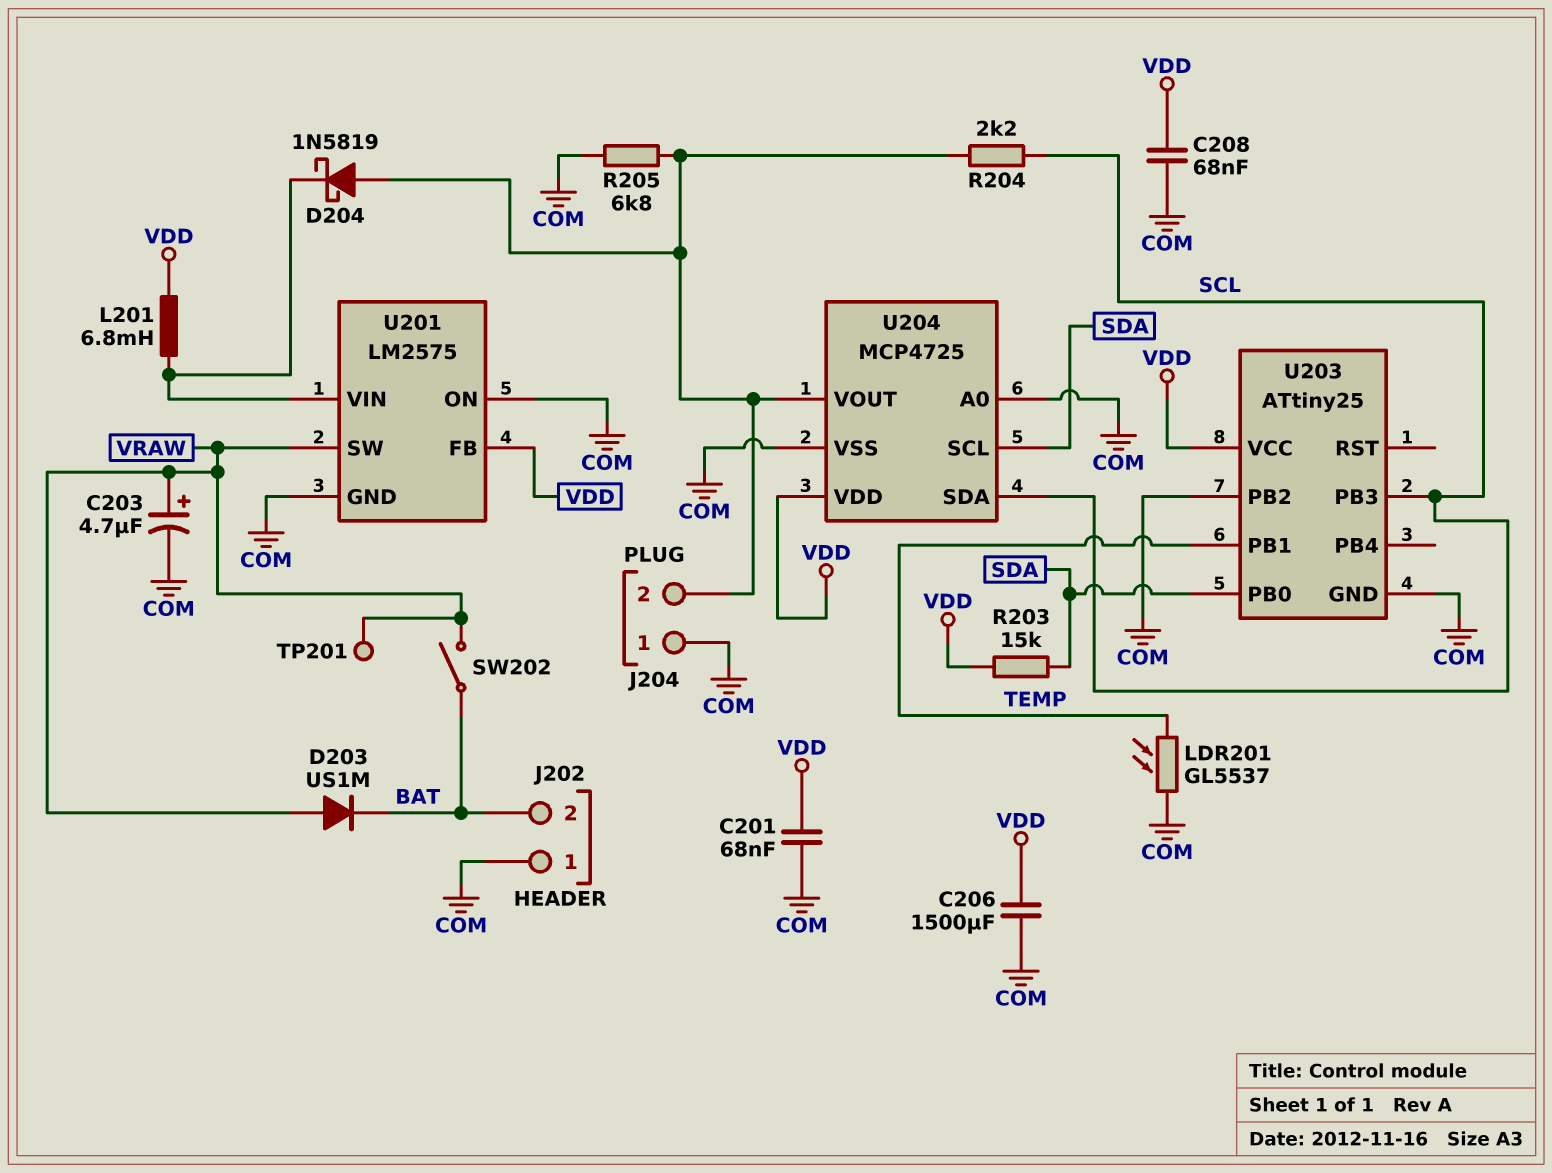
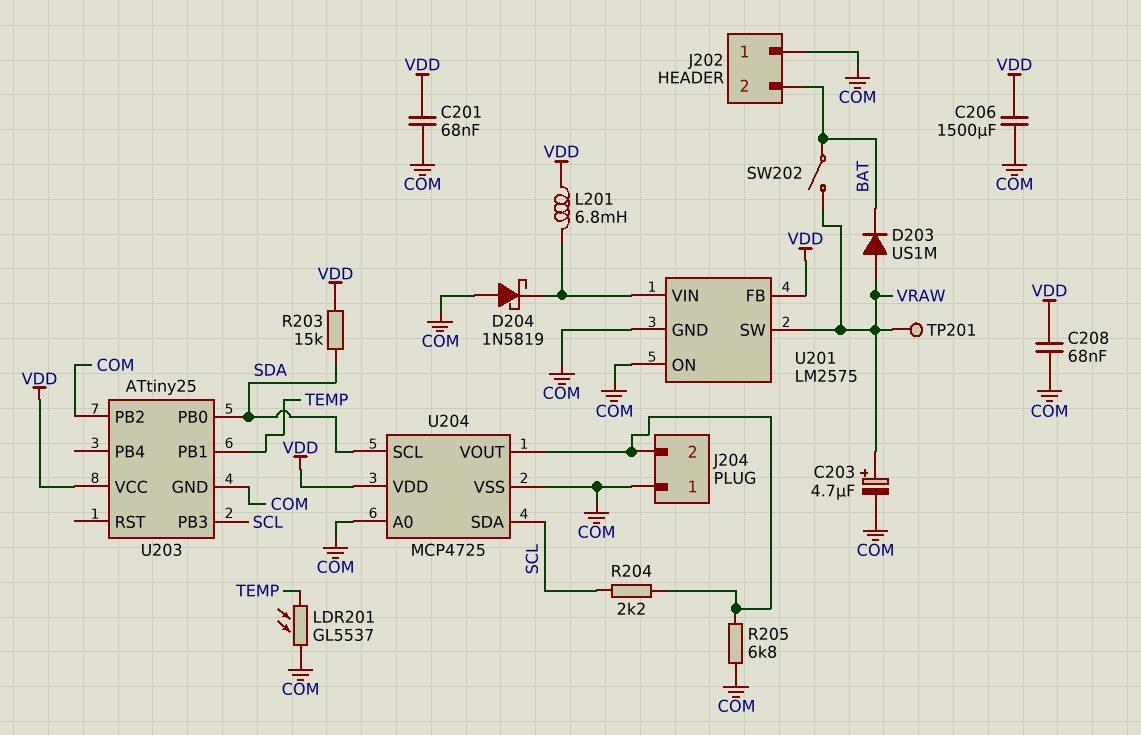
D204: schottky 1N5819 (A J204/2, K U201/VIN) -> schottky 1N5819 (A COM, K U201/VIN)

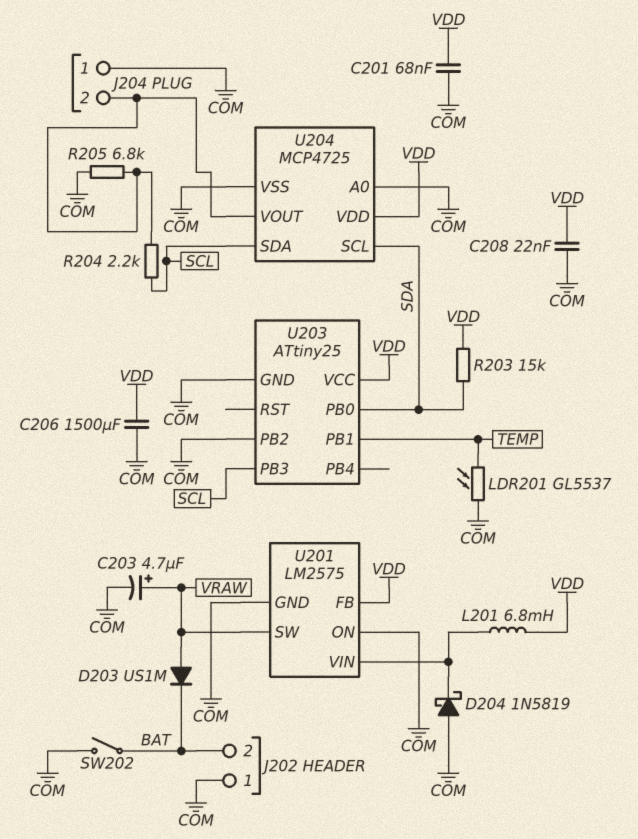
C208: 68nF (COM, VDD) -> 22nF (COM, VDD)
SW202: switch (BAT, VRAW) -> switch (BAT, COM)
TP201: test point (VRAW) -> none

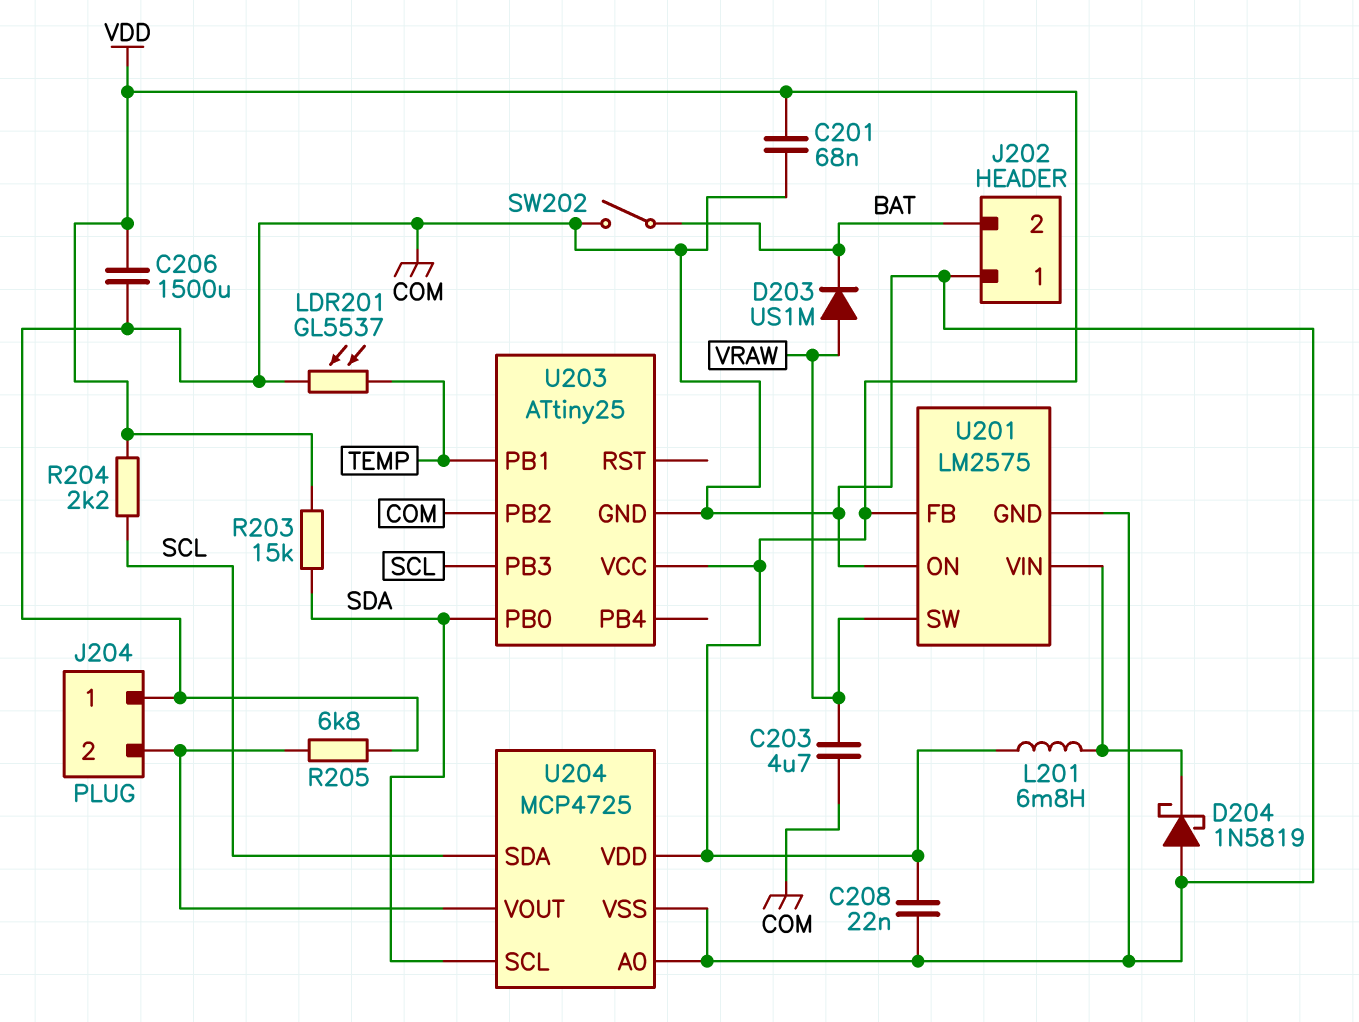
C203: 4.7uF (plus VRAW, minus COM) -> 4.7uF (COM, VRAW)
R204: 2.2k (J204/2, SCL) -> 2.2k (SCL, VDD)

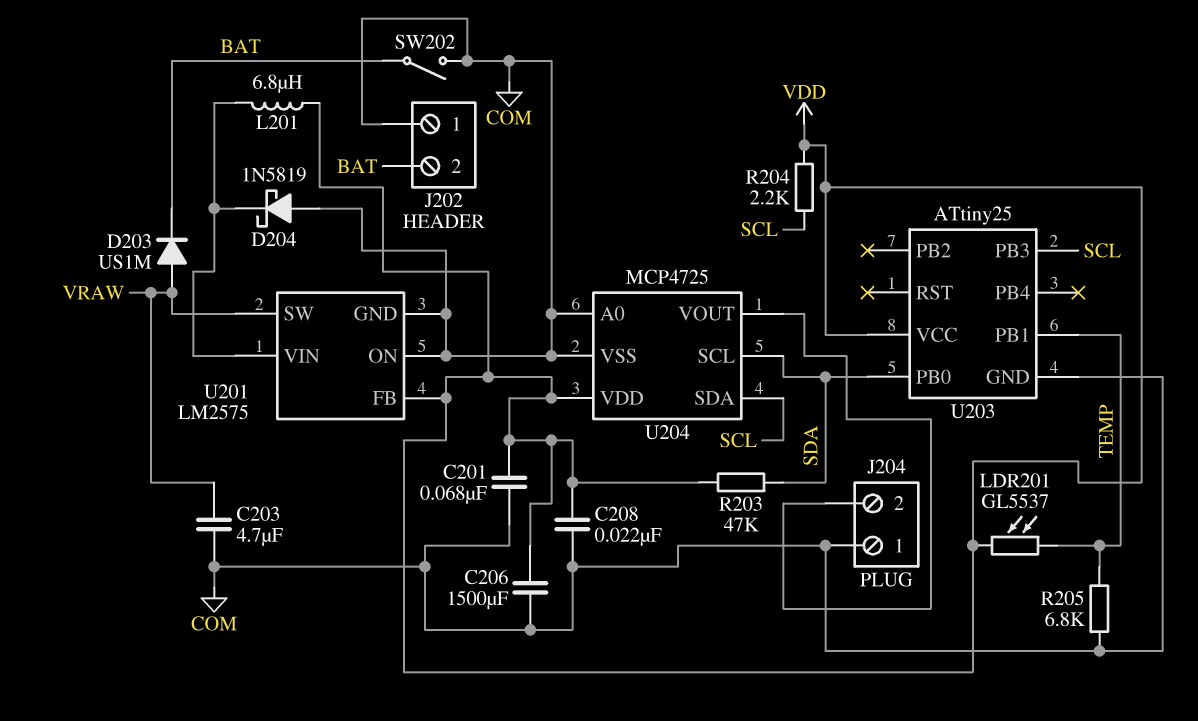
L201: 6.8mH (U201/VIN, VDD) -> 6.8uH (U201/VIN, VDD)
LDR201: GL5537 (COM, TEMP) -> GL5537 (TEMP, VDD)
R203: 15k (SDA, VDD) -> 47k (SDA, VDD)
R205: 6.8k (COM, J204/2) -> 6.8k (COM, TEMP)
U203 pin PB2: COM -> none

